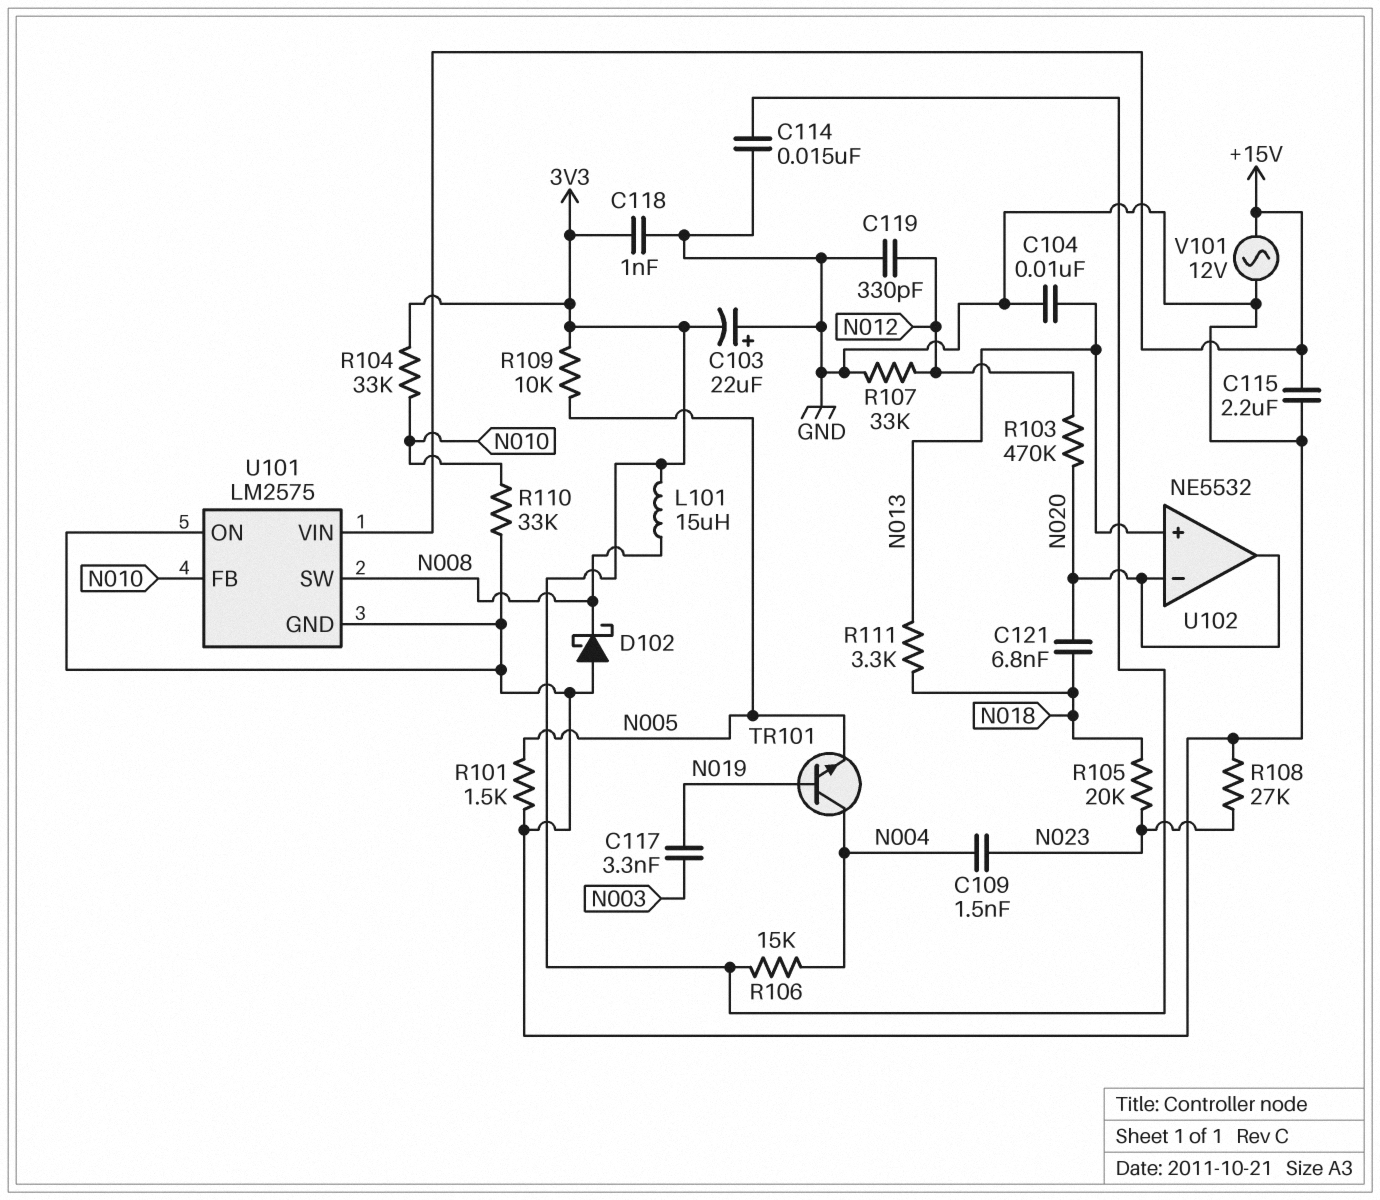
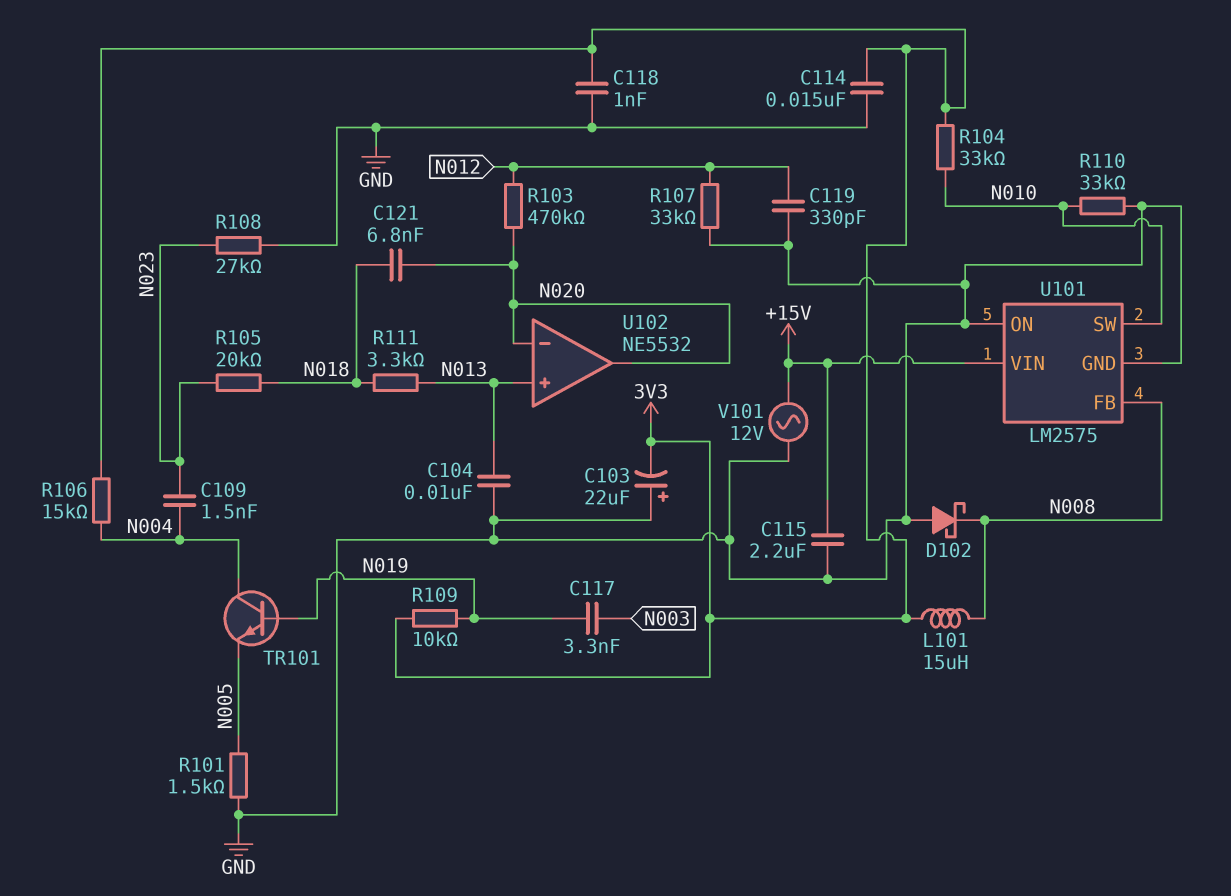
R109: 10k (3V3, N005) -> 10k (3V3, N019)
U101 pin FB: N010 -> N008
U101 pin SW: N008 -> N010

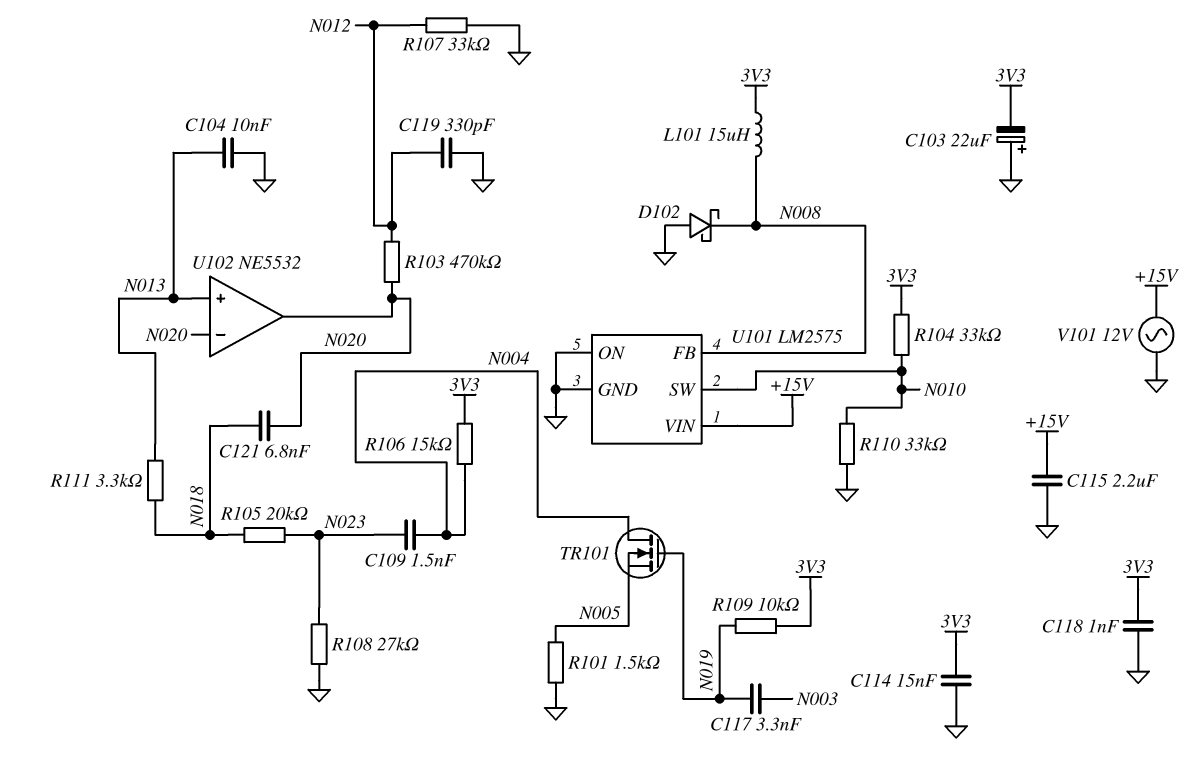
TR101: NPN (B N019, C N004, E N005) -> NMOS (G N019, D N004, S N005)

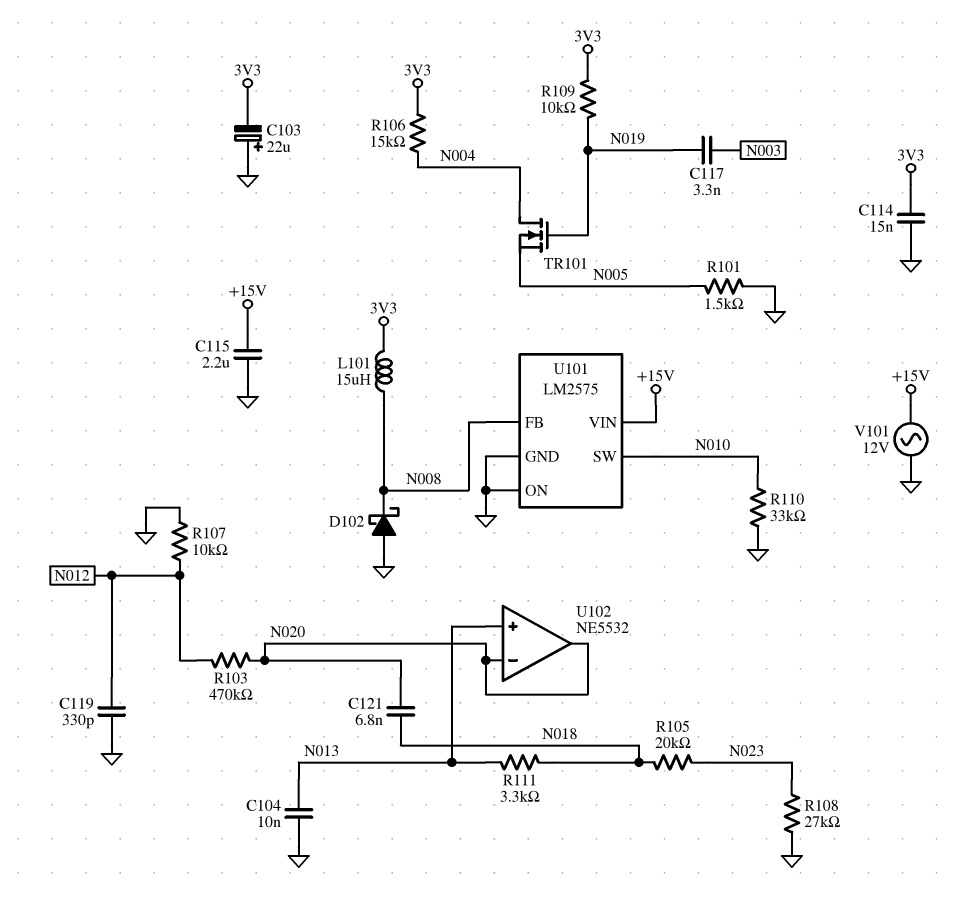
C109: 1.5nF (N004, N023) -> none
C118: 1nF (3V3, GND) -> none
R104: 33k (3V3, N010) -> none
R107: 33k (GND, N012) -> 10k (GND, N012)

